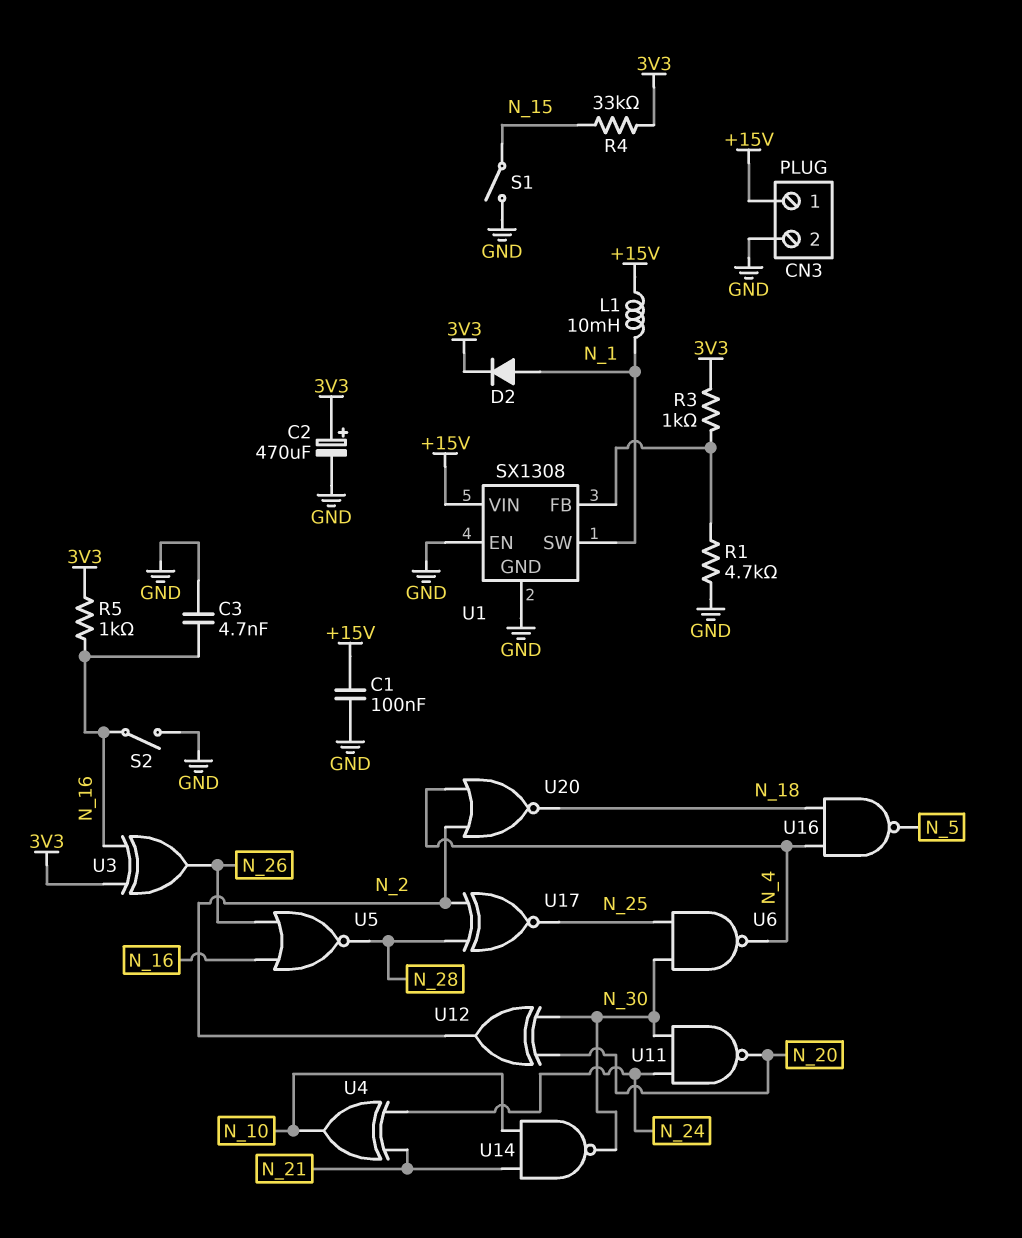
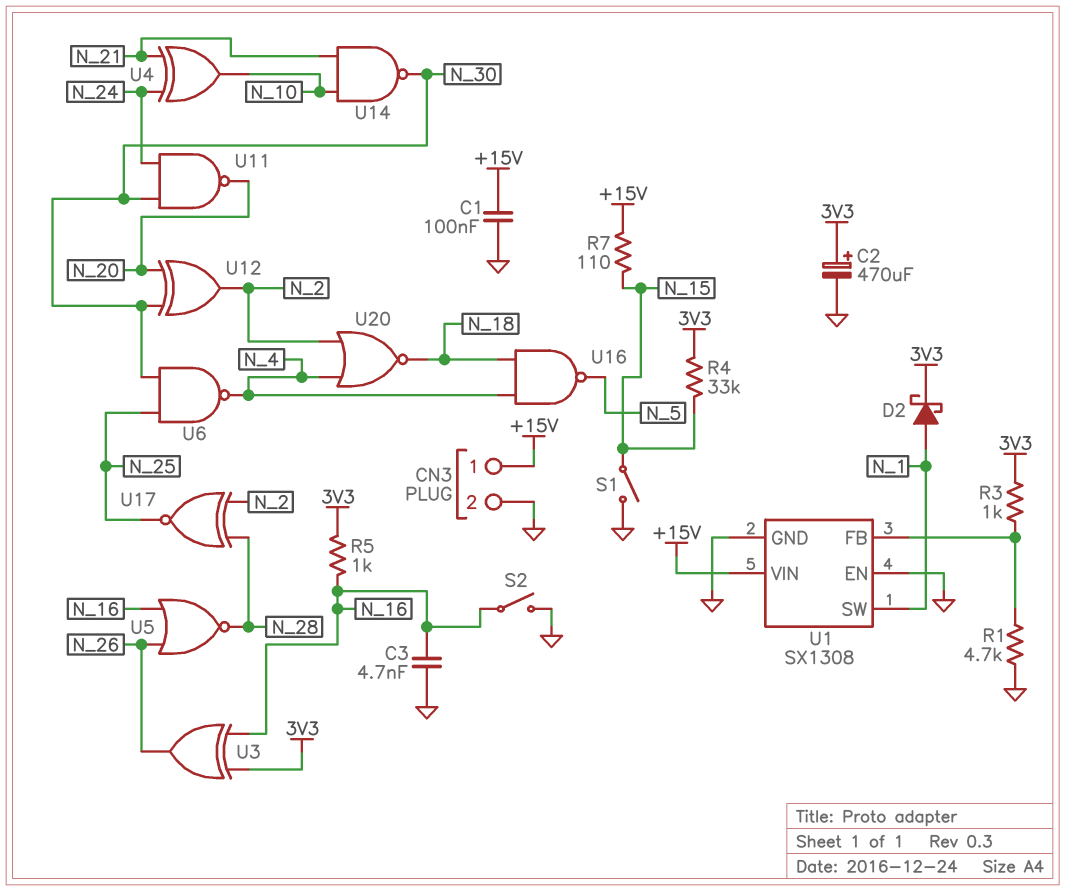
D2: diode (A N_1, K 3V3) -> schottky (A N_1, K 3V3)
L1: 10mH (+15V, N_1) -> none
R7: none -> 110 (+15V, N_15)

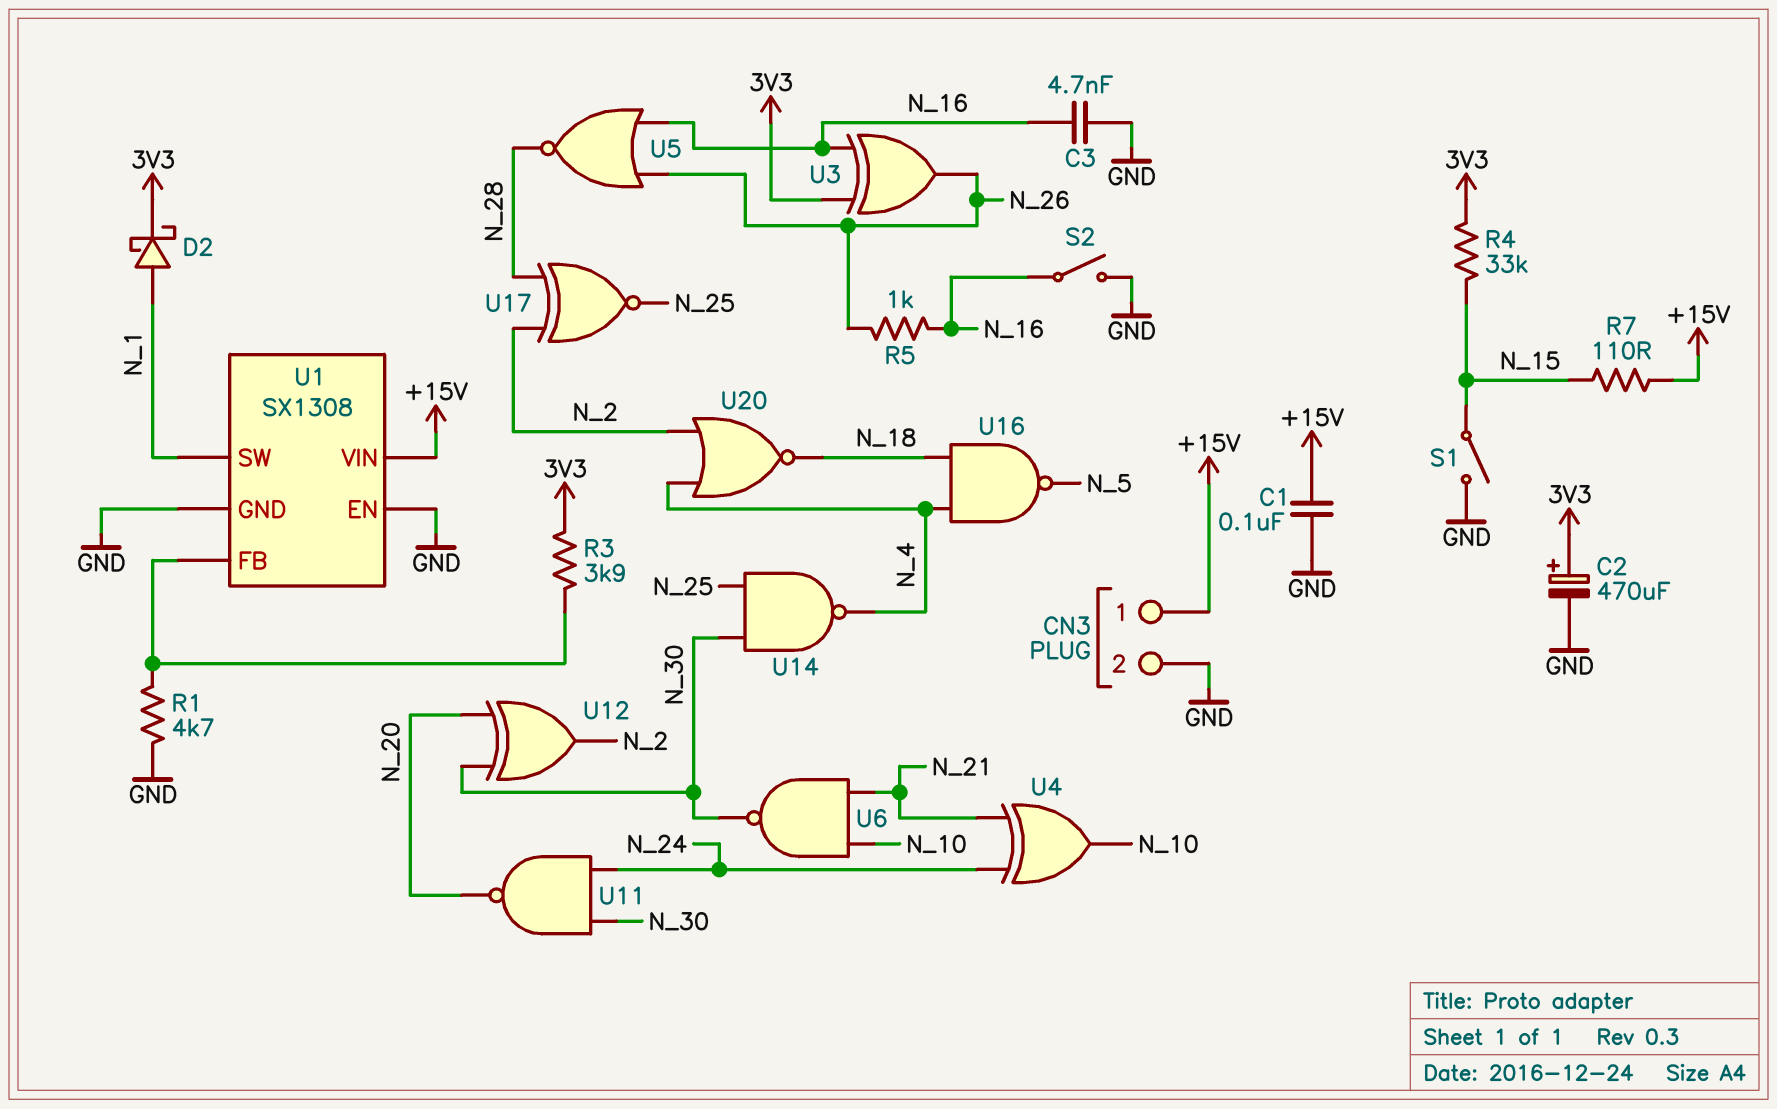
R3: 1k (3V3, U1/FB) -> 3.9k (3V3, U1/FB)
R5: 1k (3V3, N_16) -> 1k (N_16, N_26)
U6: NAND (in N_25, in N_30, out N_4) -> NAND (in N_10, in N_21, out N_30)
U14: NAND (in N_10, in N_21, out N_30) -> NAND (in N_25, in N_30, out N_4)

